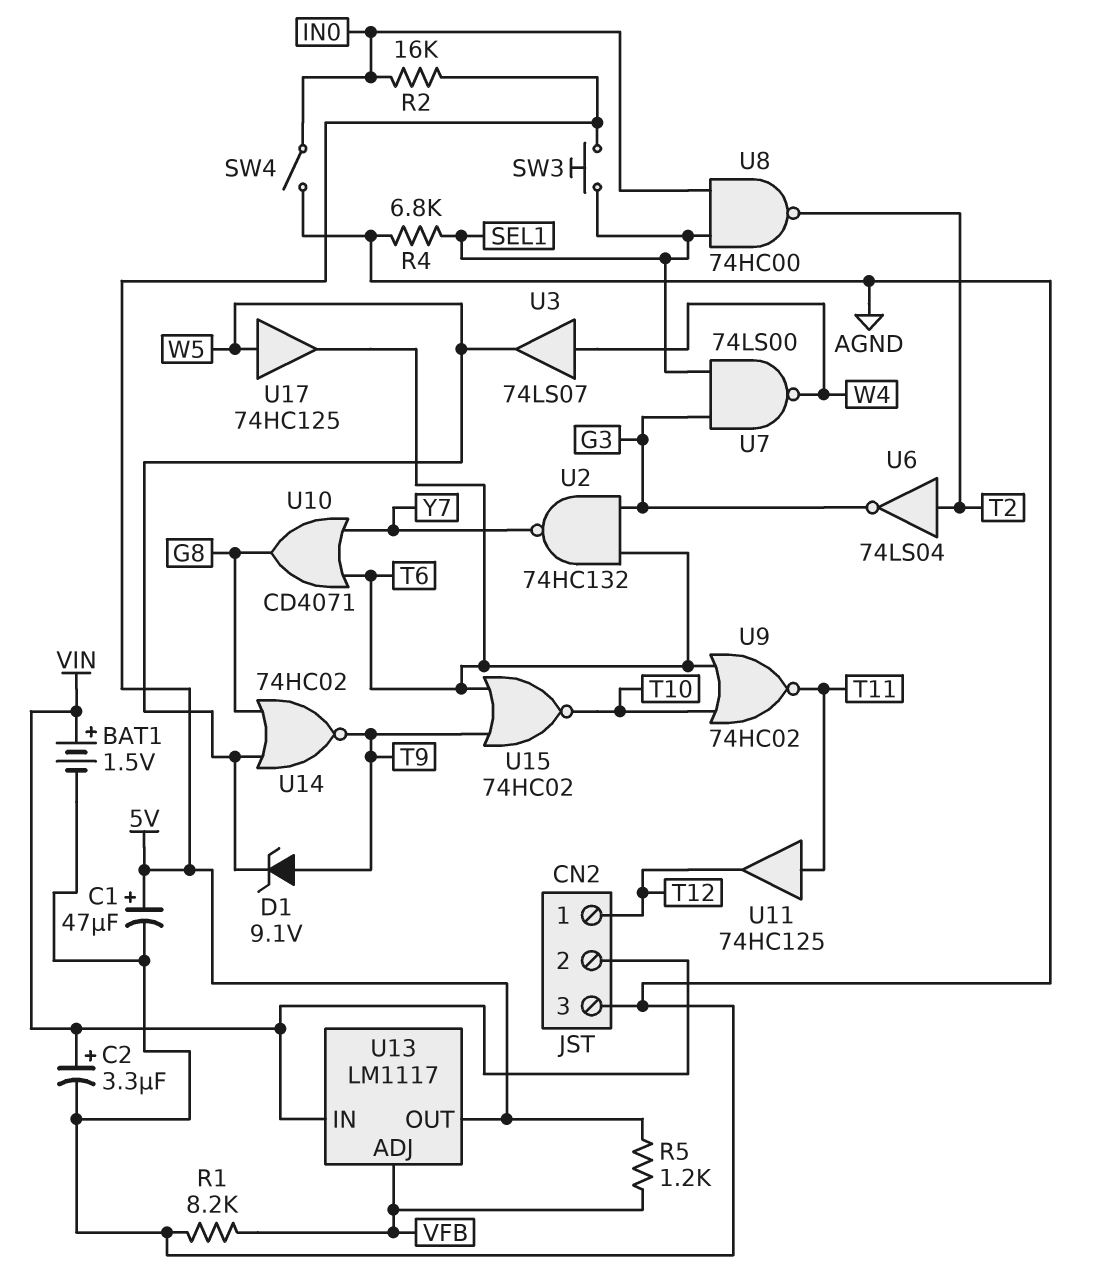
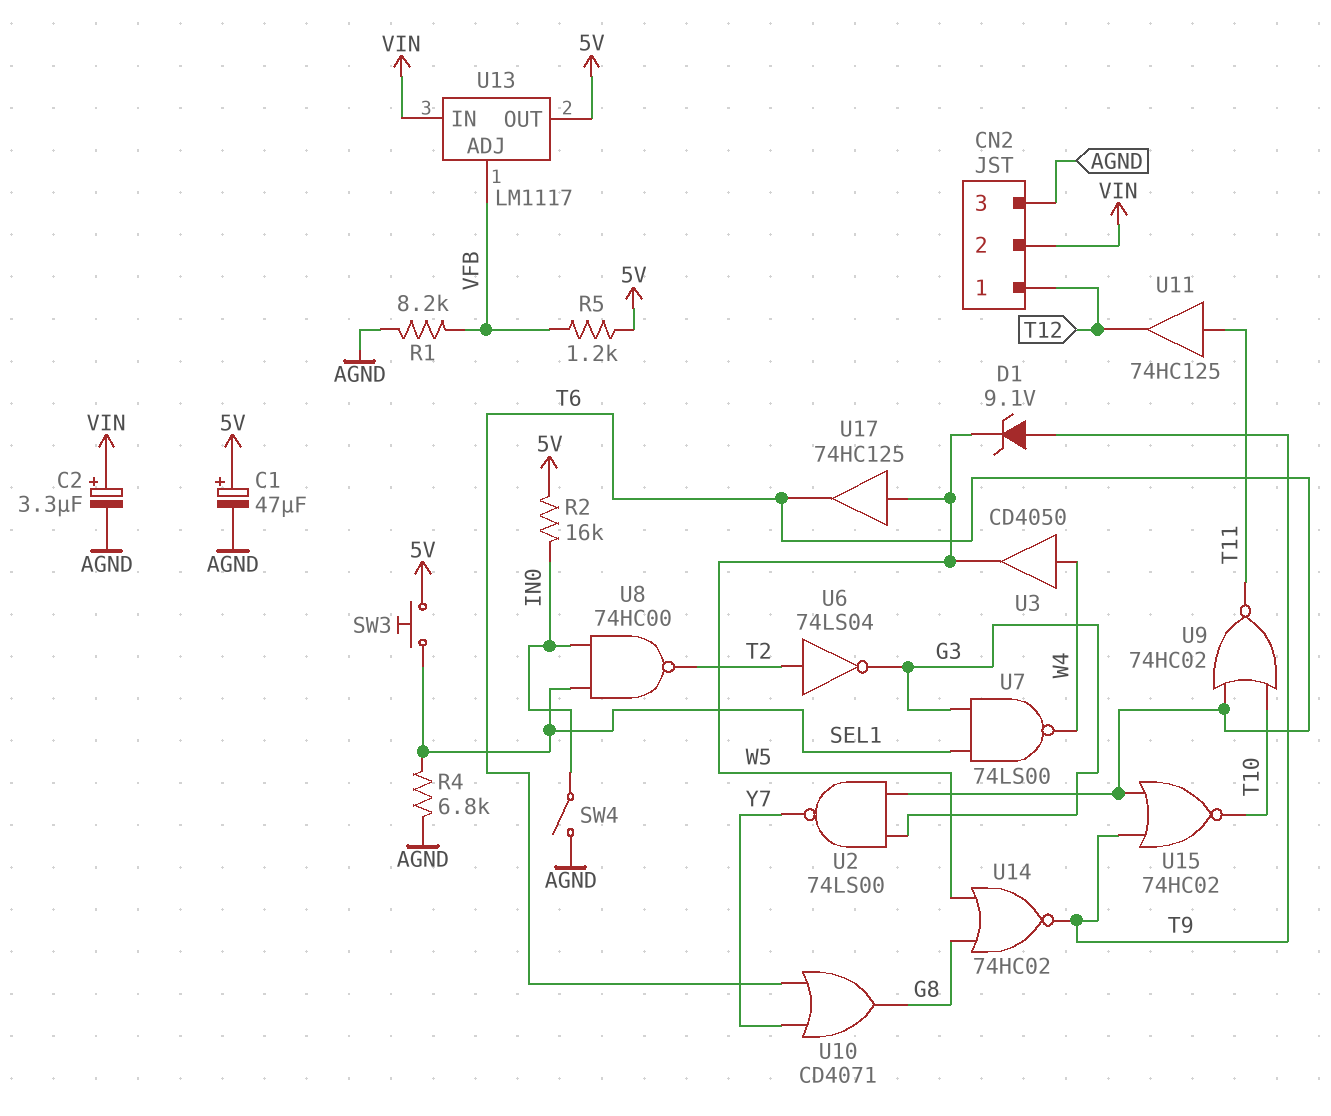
BAT1: 1.5V (plus VIN, minus AGND) -> none
U2: NAND 74HC132 (in G3, in T6, out Y7) -> NAND 74LS00 (in G3, in T6, out Y7)
U3: buffer 74LS07 (in W4, out W5) -> buffer CD4050 (in W4, out W5)

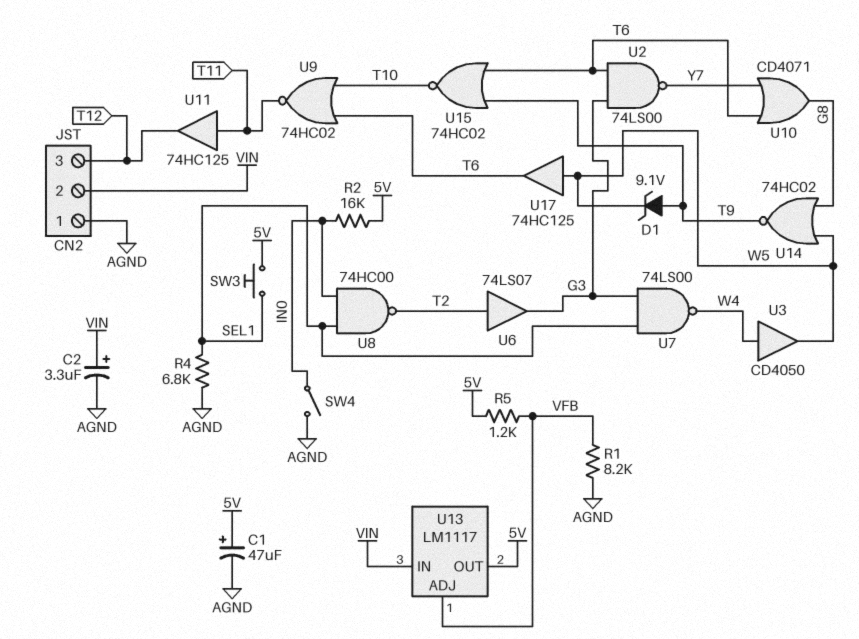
CN2 pin 1: T12 -> AGND
CN2 pin 3: AGND -> T12
U6: NOT 74LS04 (in T2, out G3) -> buffer 74LS07 (in T2, out G3)

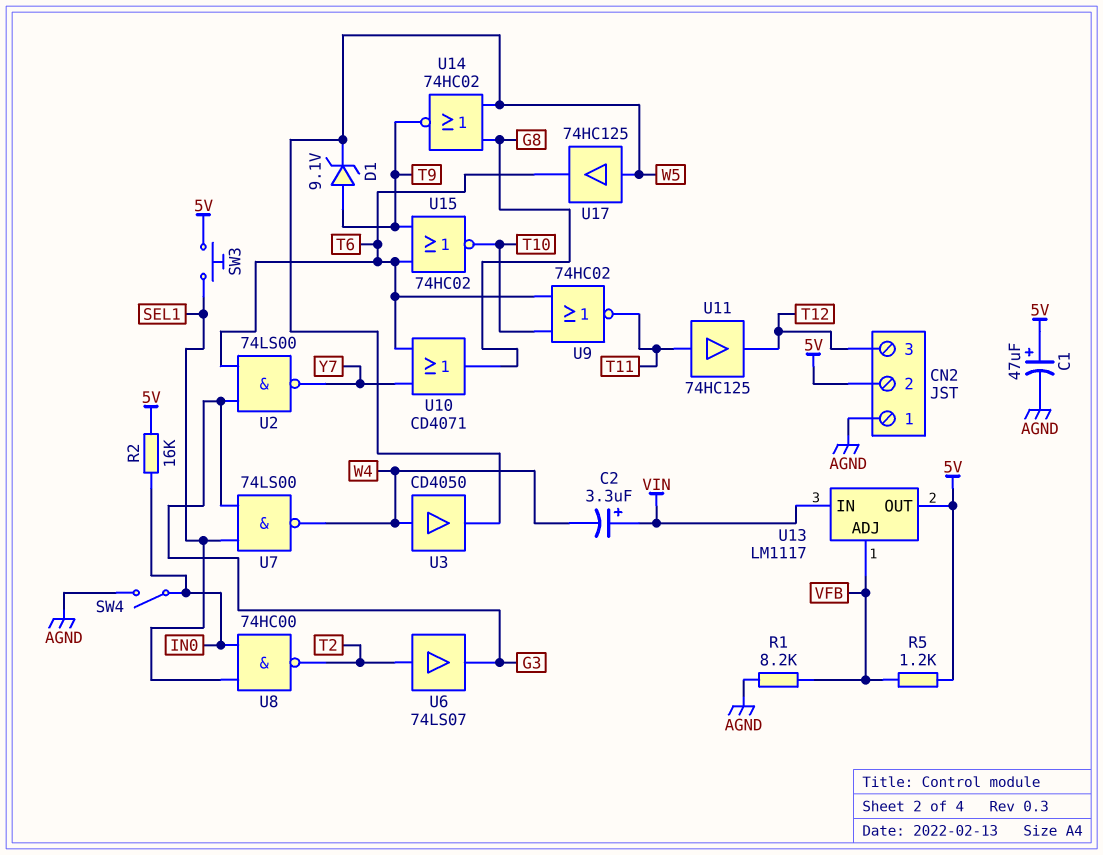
C2: 3.3uF (plus VIN, minus AGND) -> 3.3uF (plus VIN, minus W4)
CN2 pin 2: VIN -> 5V
R4: 6.8k (AGND, SEL1) -> none

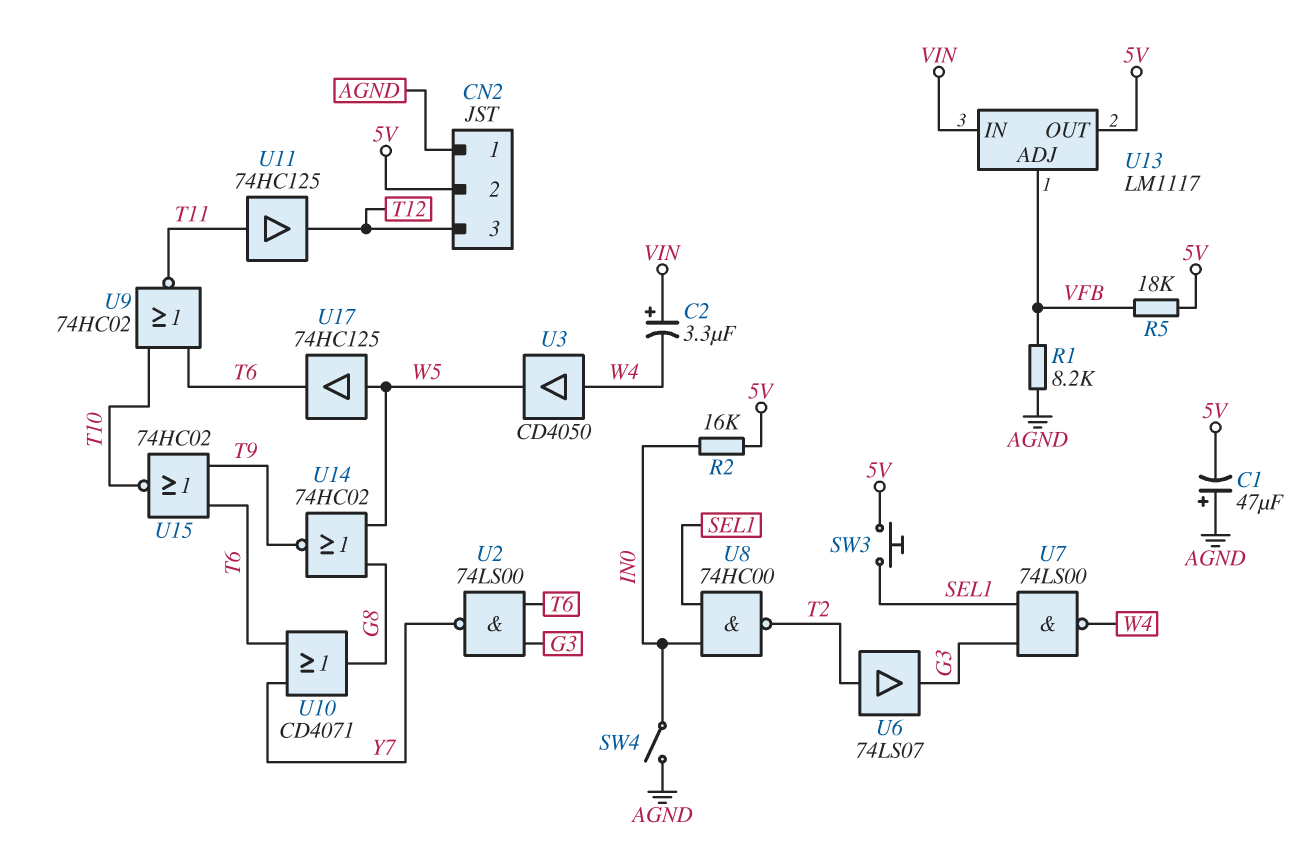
C1: 47uF (plus 5V, minus AGND) -> 47uF (plus AGND, minus 5V)
D1: zener 9.1V (A T9, K W5) -> none
R5: 1.2k (5V, VFB) -> 18k (5V, VFB)

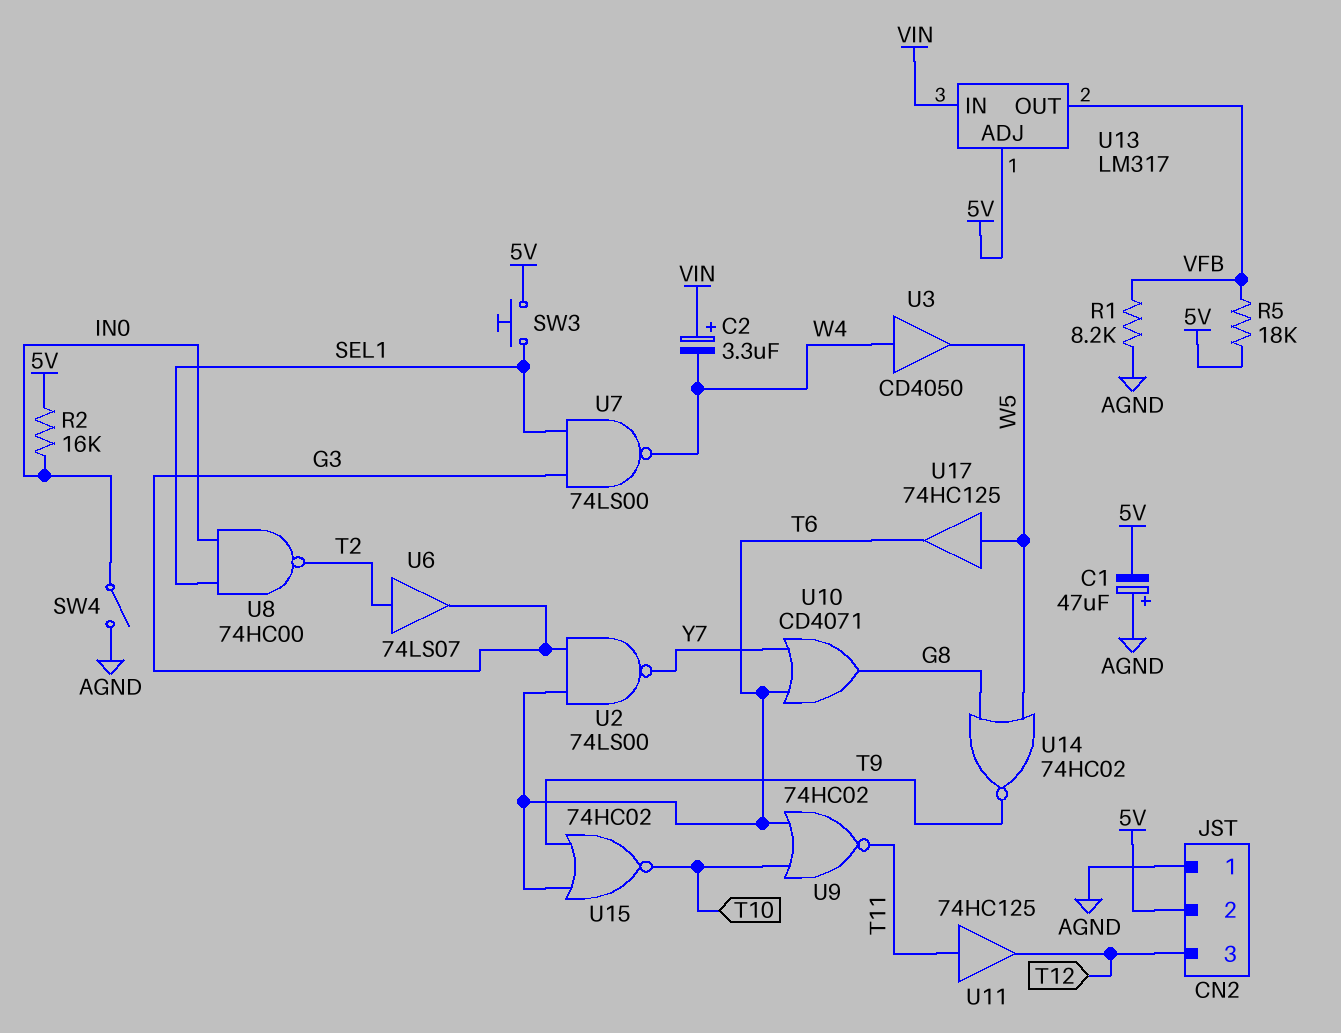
U13: LM1117 -> LM317
U13 pin ADJ: VFB -> 5V
U13 pin OUT: 5V -> VFB

